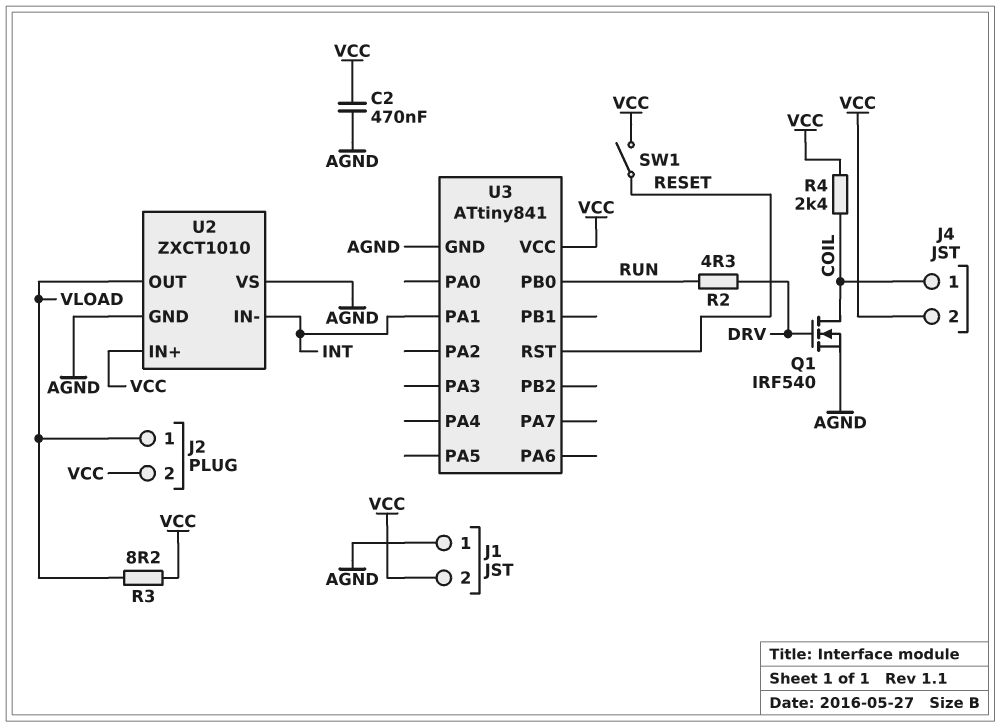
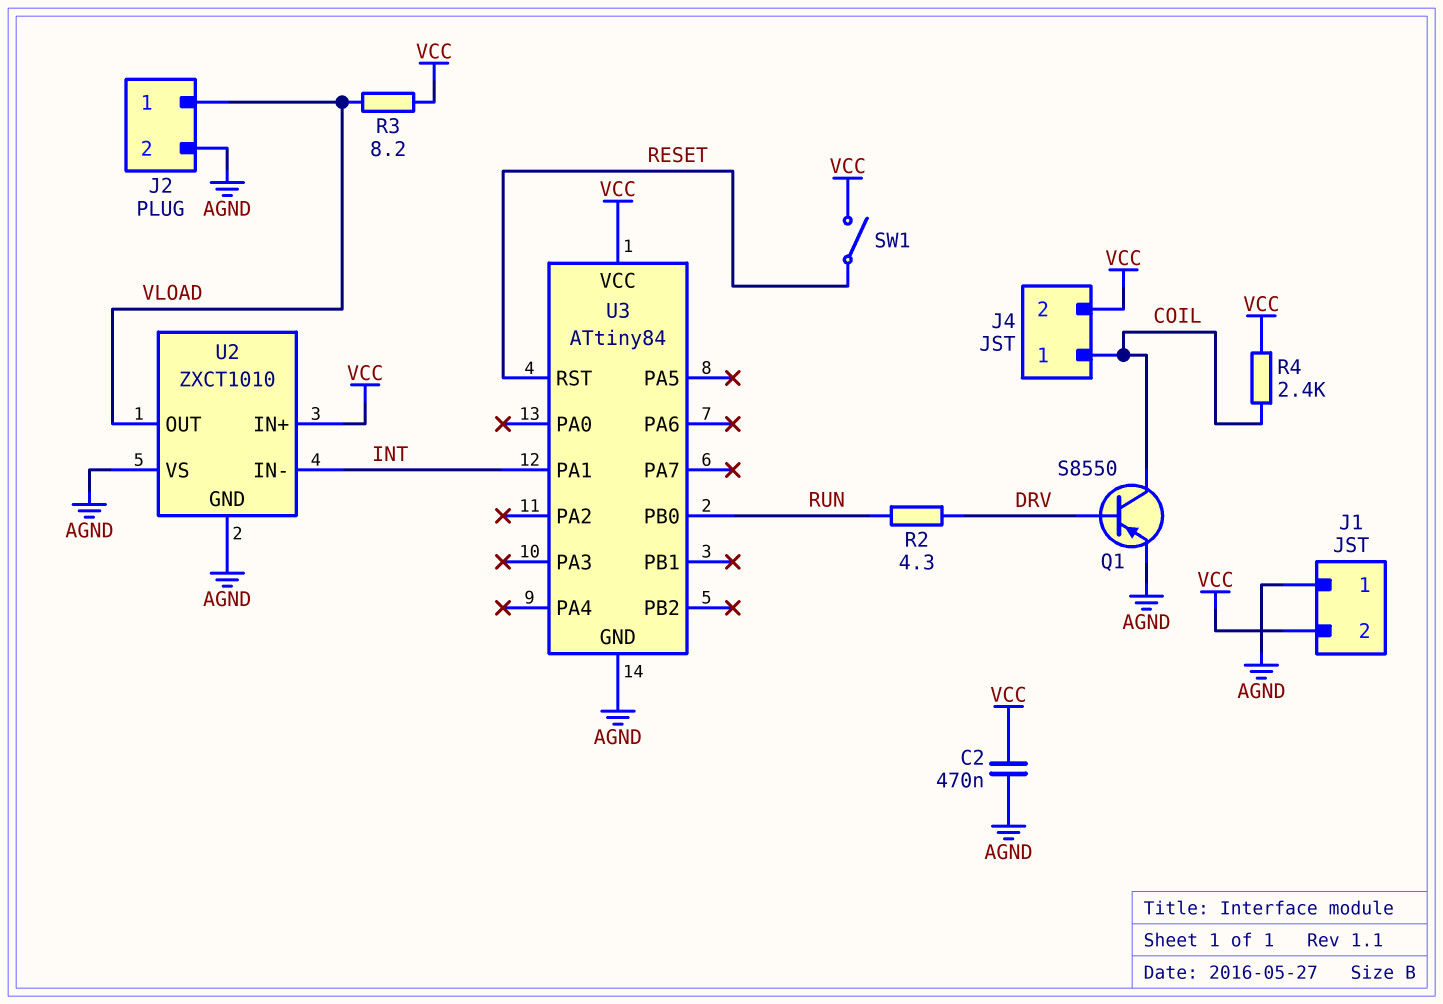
J2 pin 2: VCC -> AGND
Q1: NMOS IRF540 (G DRV, D COIL, S AGND) -> PNP S8550 (B DRV, C COIL, E AGND)
U3: ATtiny841 -> ATtiny84

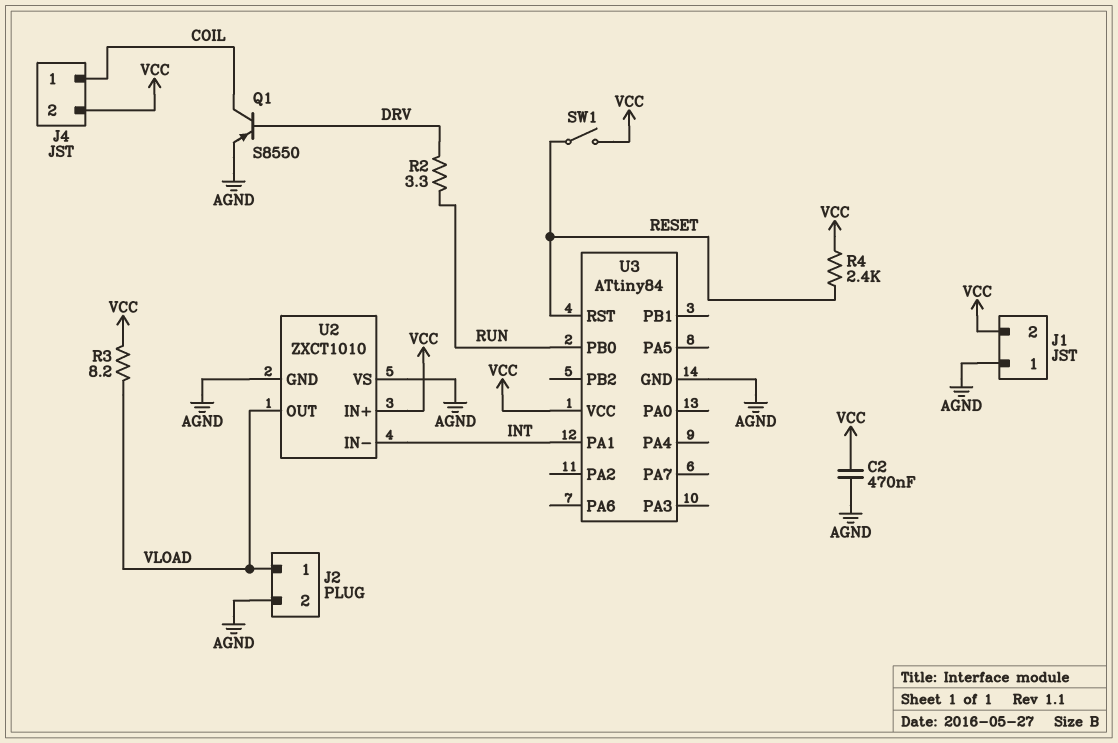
R2: 4.3 (DRV, RUN) -> 3.3 (DRV, RUN)
R4: 2.4k (COIL, VCC) -> 2.4k (RESET, VCC)

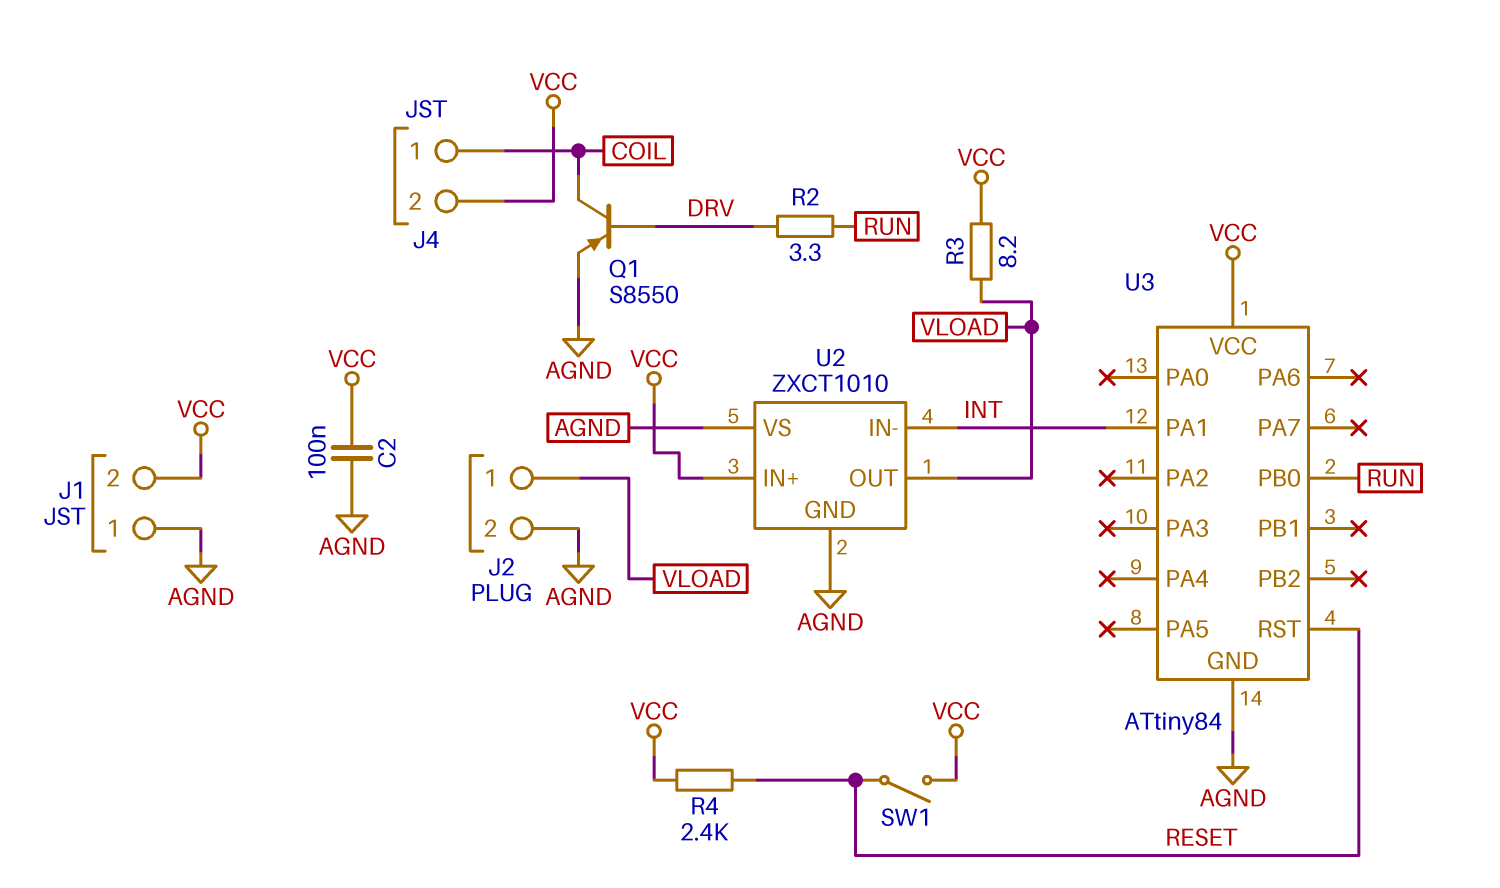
C2: 470nF (AGND, VCC) -> 100nF (AGND, VCC)

